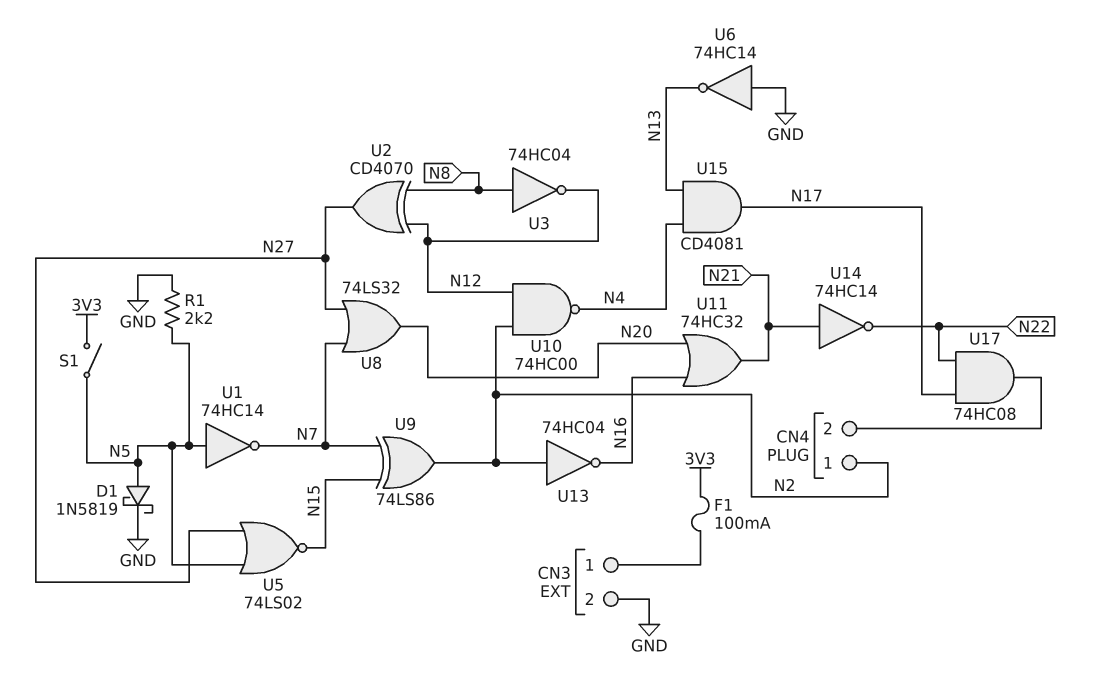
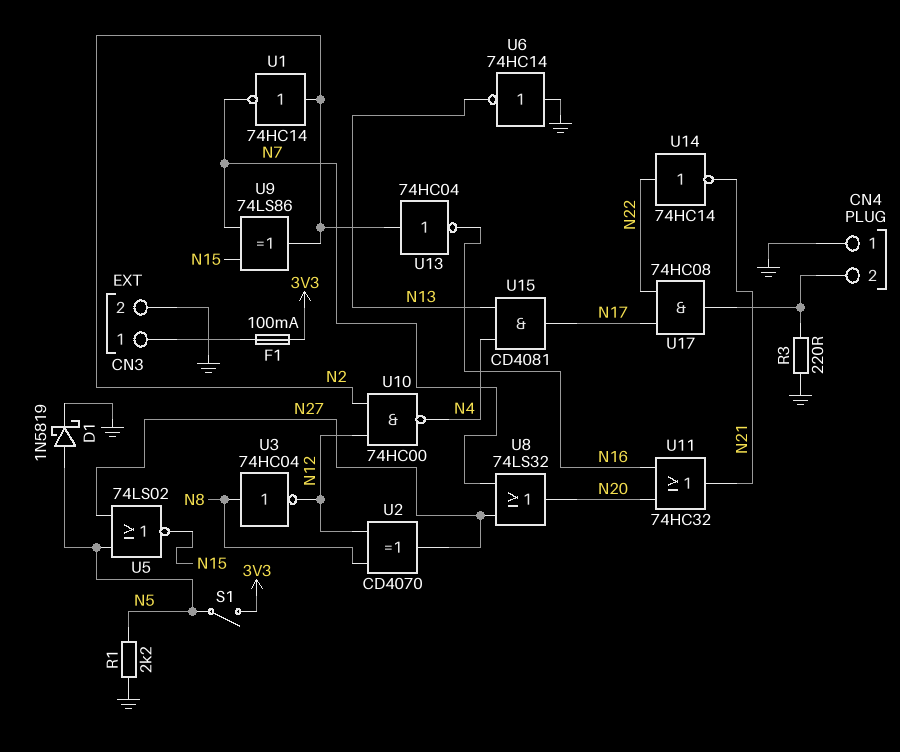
CN4 pin 1: N2 -> GND
R3: none -> 220 (CN4/2, GND)
U1: NOT 74HC14 (in N5, out N7) -> NOT 74HC14 (in N2, out N7)
U14: NOT 74HC14 (in N21, out N22) -> NOT 74HC14 (in N22, out N21)

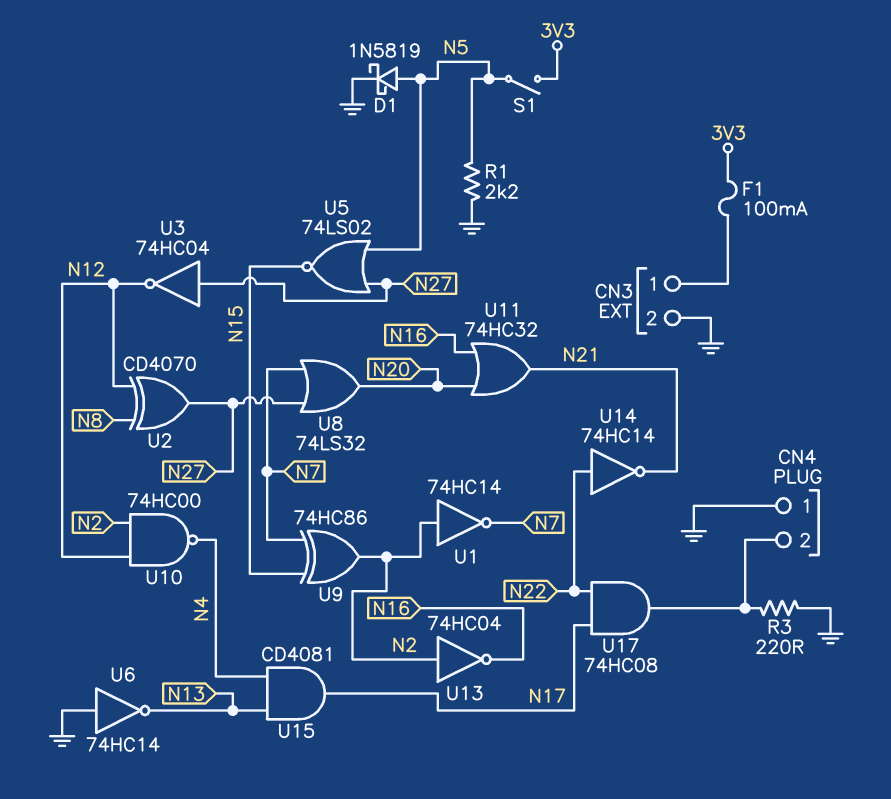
U3: NOT 74HC04 (in N8, out N12) -> NOT 74HC04 (in N27, out N12)
U9: XOR 74LS86 (in N7, in N15, out N2) -> XOR 74HC86 (in N7, in N15, out N2)

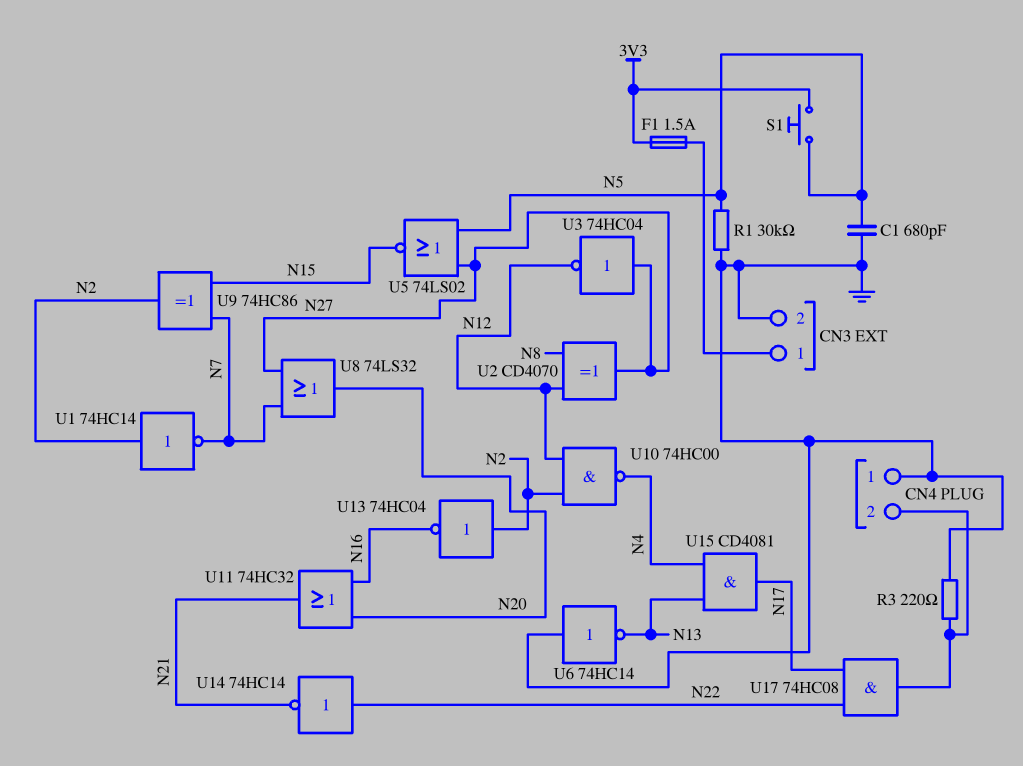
C1: none -> 680pF (GND, N5)
D1: schottky 1N5819 (A N5, K GND) -> none
F1: 100mA (3V3, CN3/1) -> 1.5A (3V3, CN3/1)
R1: 2.2k (GND, N5) -> 30k (GND, N5)
S1: switch (3V3, N5) -> button (3V3, N5)

